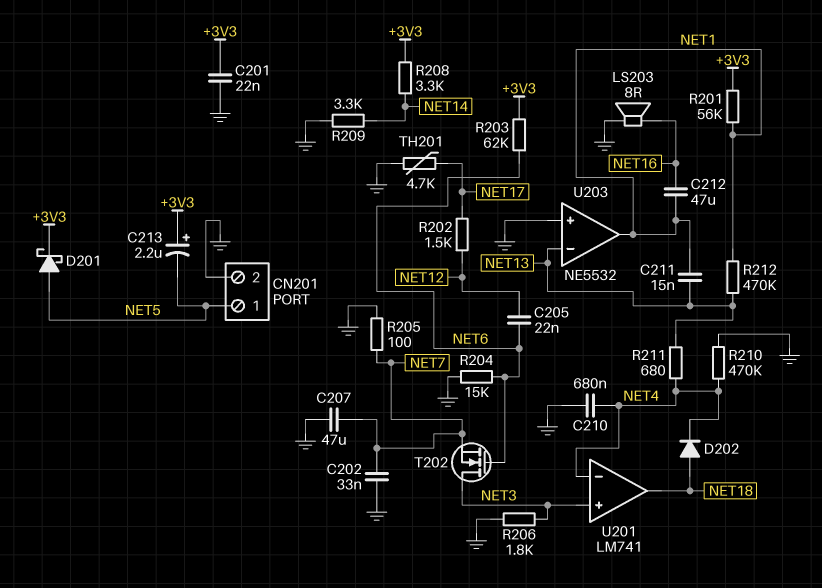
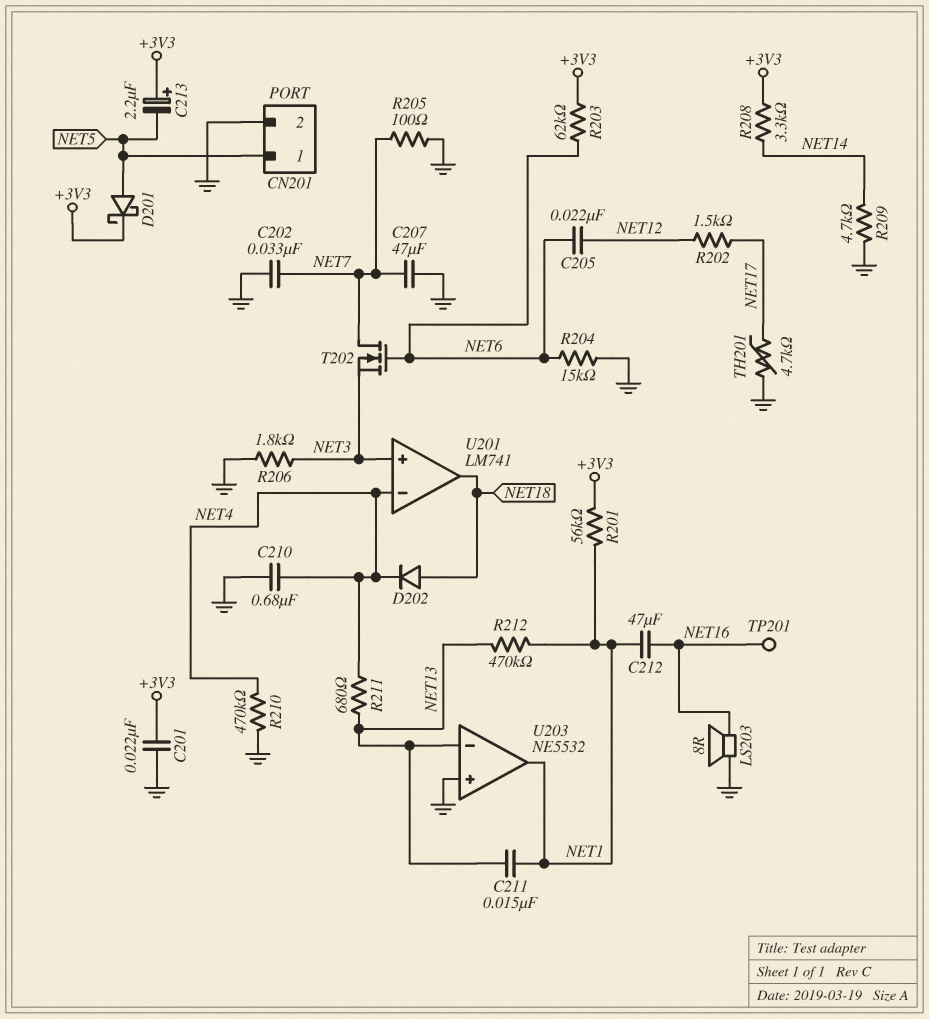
R209: 3.3k (GND, NET14) -> 4.7k (GND, NET14)
T202: NMOS (G NET6, D NET3, S NET7) -> NMOS (G NET6, D NET7, S NET3)
TP201: none -> test point (NET16)

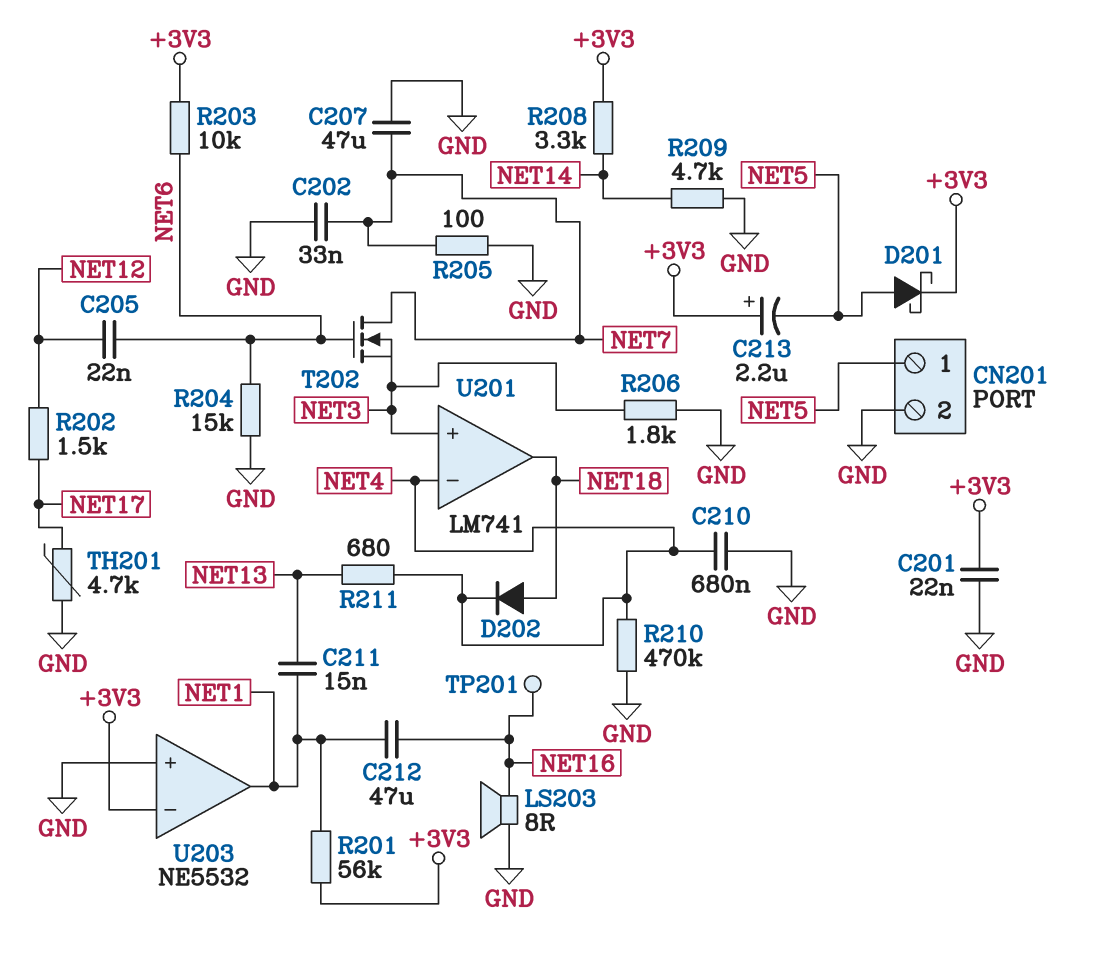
R203: 62k (+3V3, NET6) -> 10k (+3V3, NET6)
R212: 470k (NET1, NET13) -> none
U203 pin in-: NET13 -> +3V3

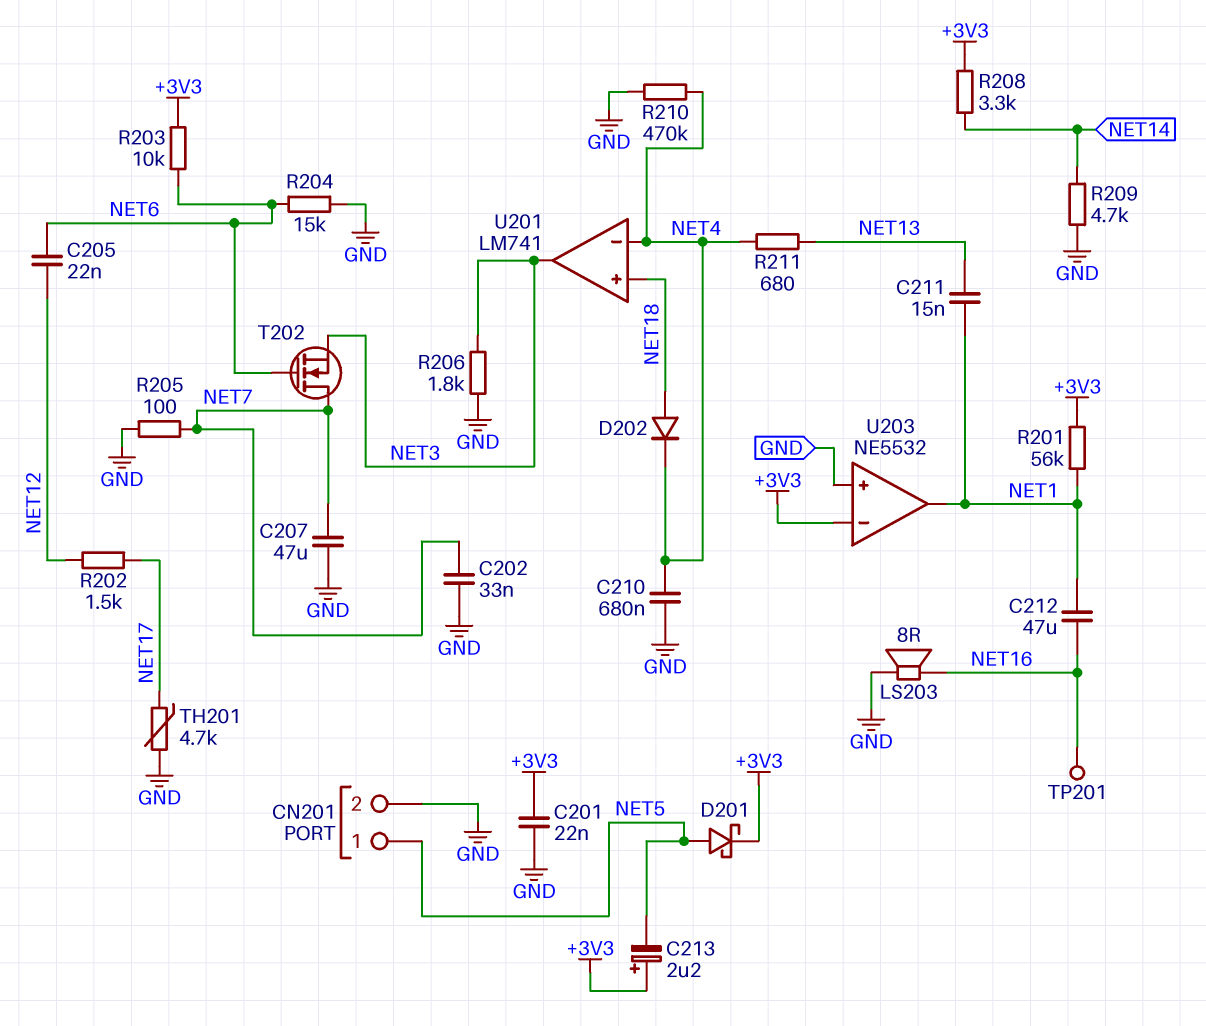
U201 pin in+: NET3 -> NET18
U201 pin out: NET18 -> NET3

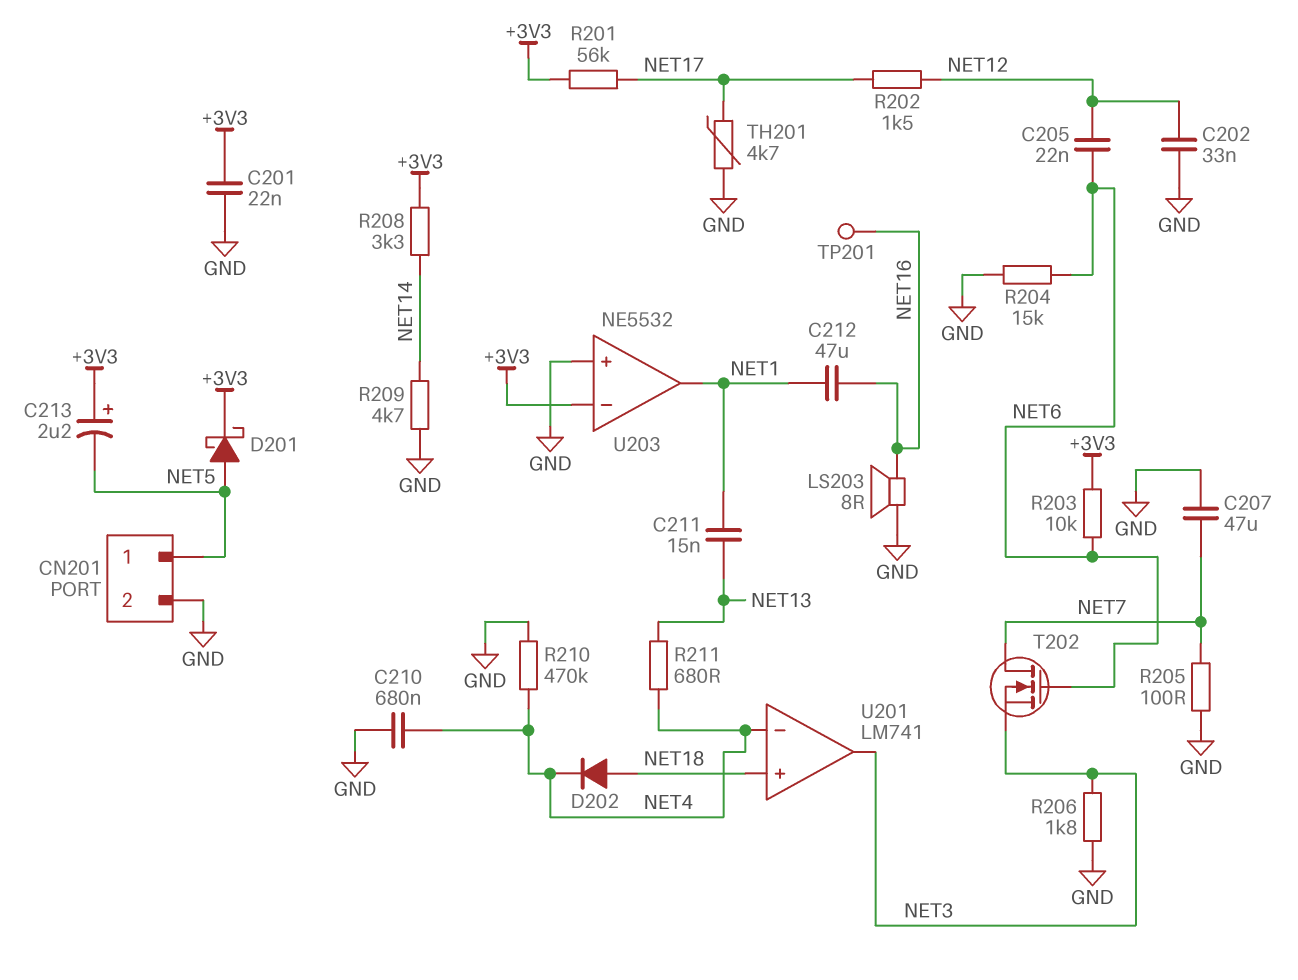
C202: 33nF (GND, NET7) -> 33nF (GND, NET12)
R201: 56k (+3V3, NET1) -> 56k (+3V3, NET17)

